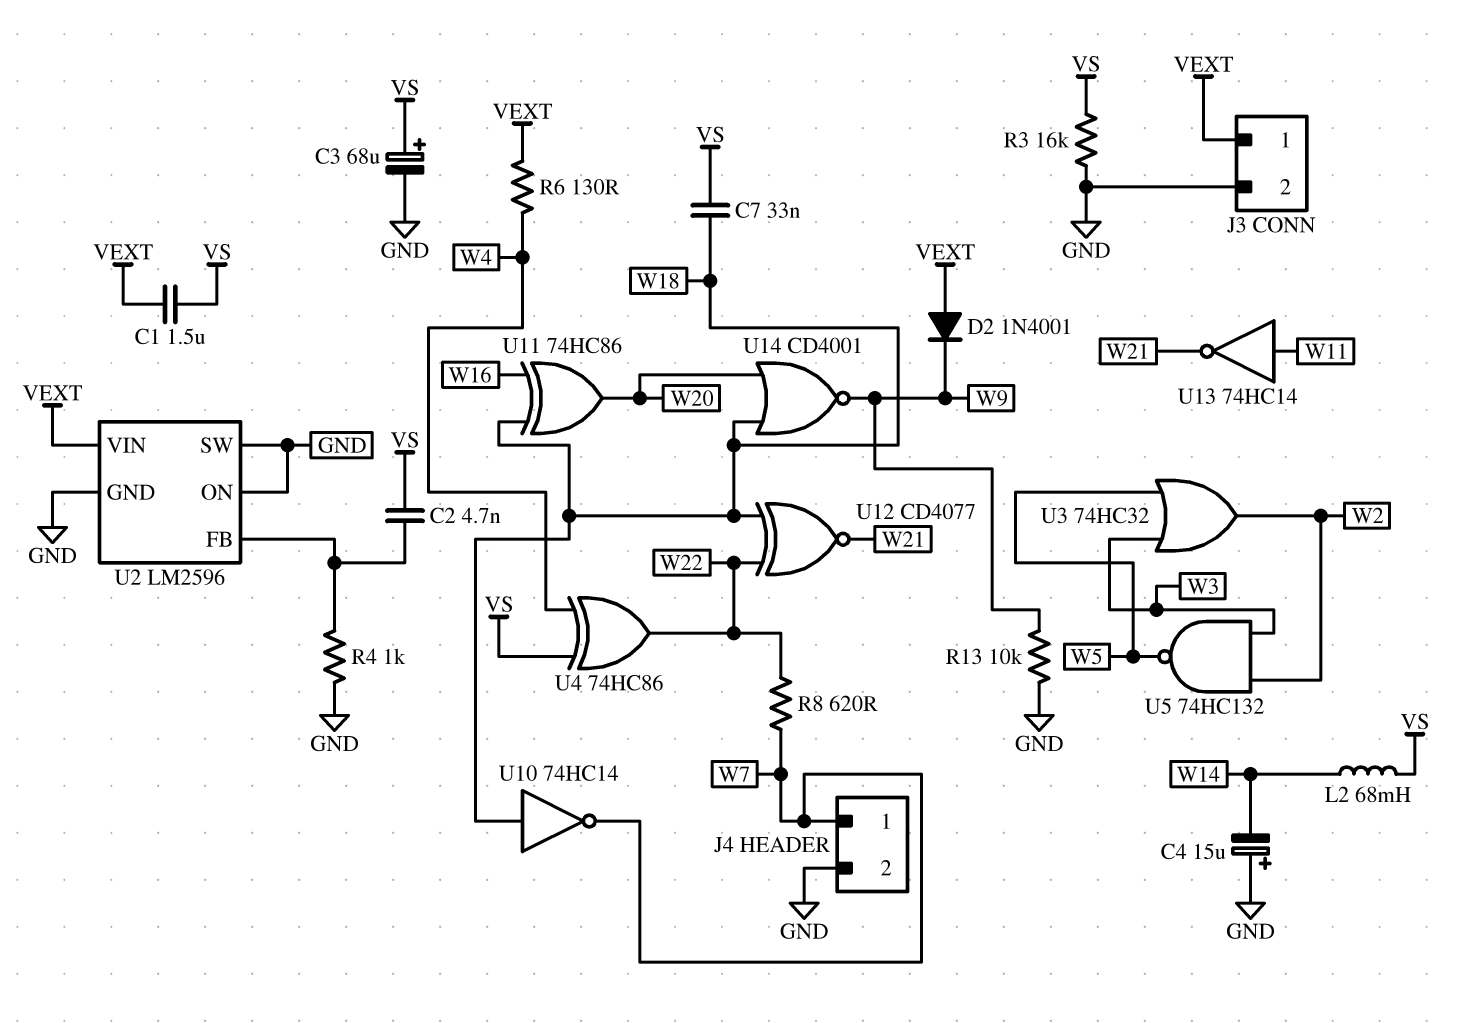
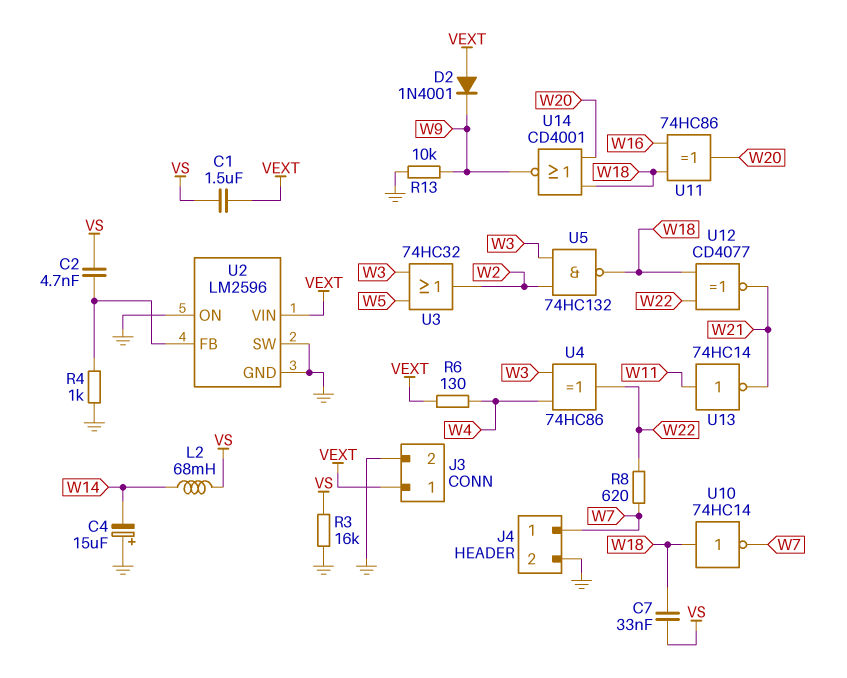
C3: 68uF (plus VS, minus GND) -> none
U4: XOR 74HC86 (in VS, in W4, out W22) -> XOR 74HC86 (in W3, in W4, out W22)
U5: NAND 74HC132 (in W2, in W3, out W5) -> NAND 74HC132 (in W2, in W3, out W18)

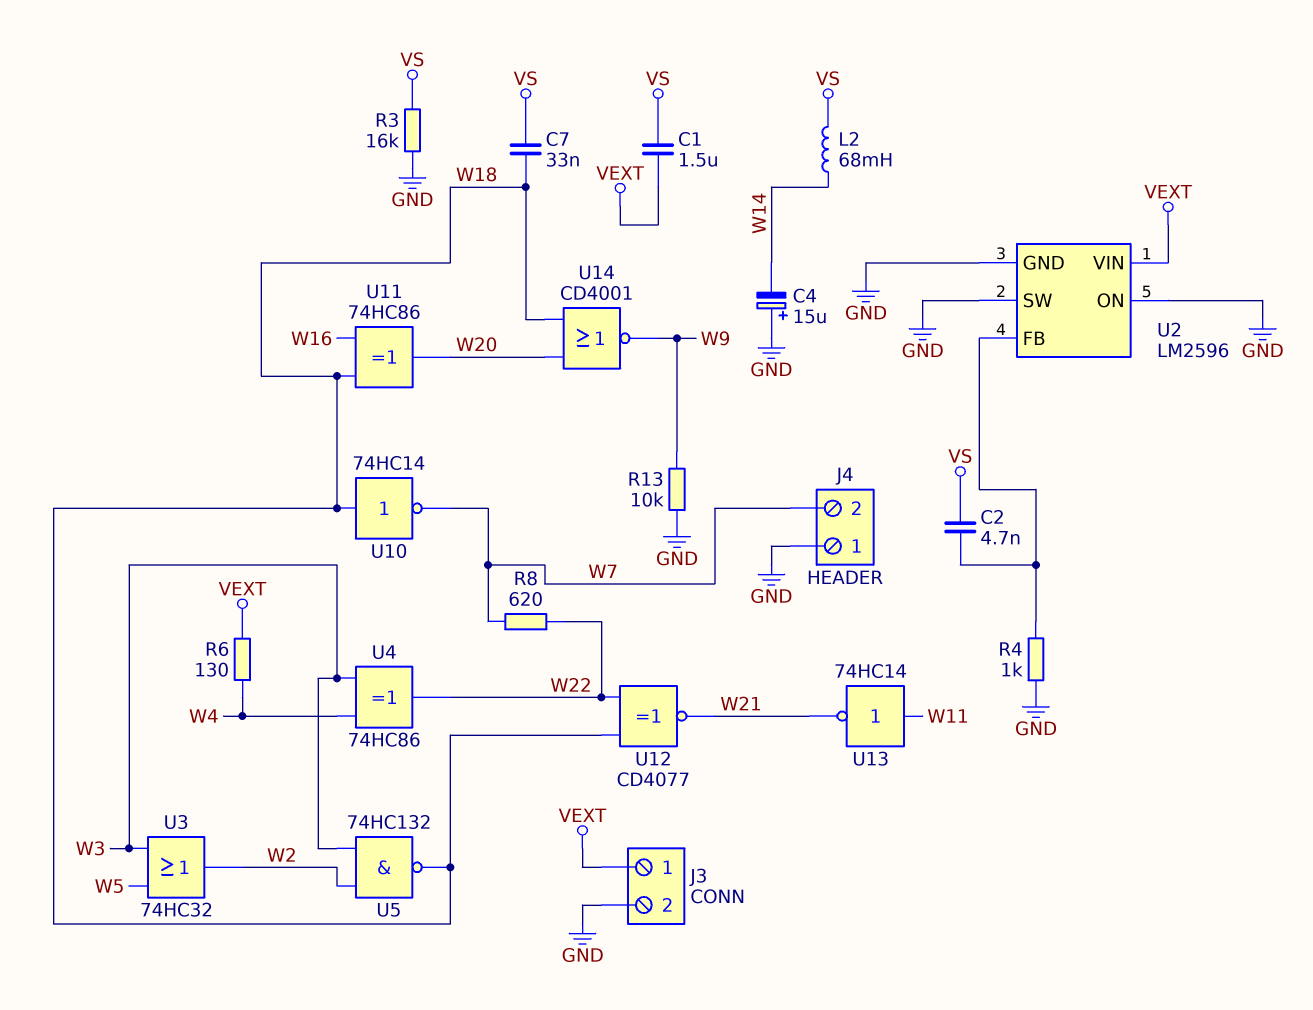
D2: diode 1N4001 (A VEXT, K W9) -> none
J4 pin 1: W7 -> GND
J4 pin 2: GND -> W7

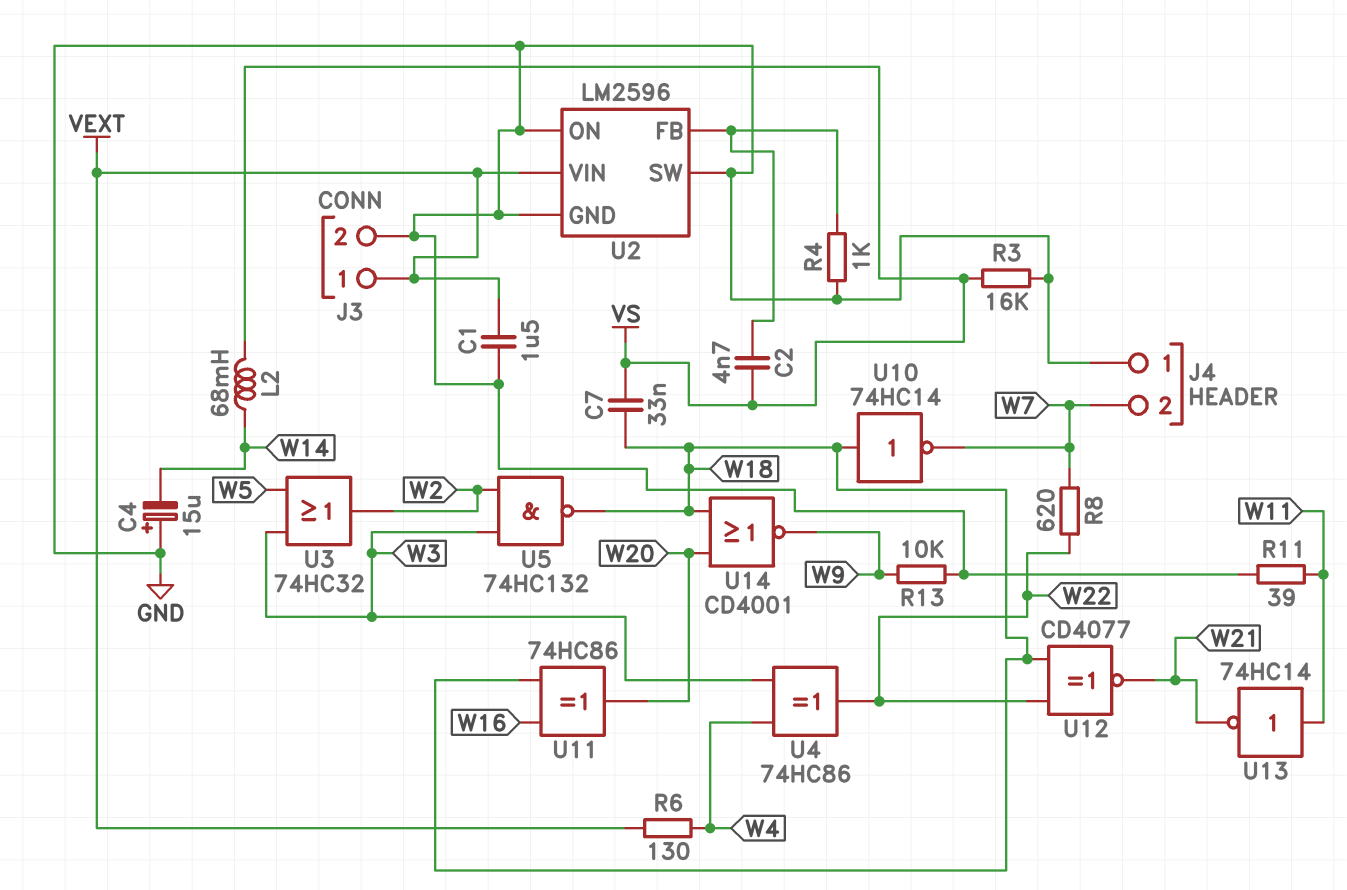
C1: 1.5uF (VEXT, VS) -> 1.5uF (GND, VEXT)
R11: none -> 39 (GND, W11)

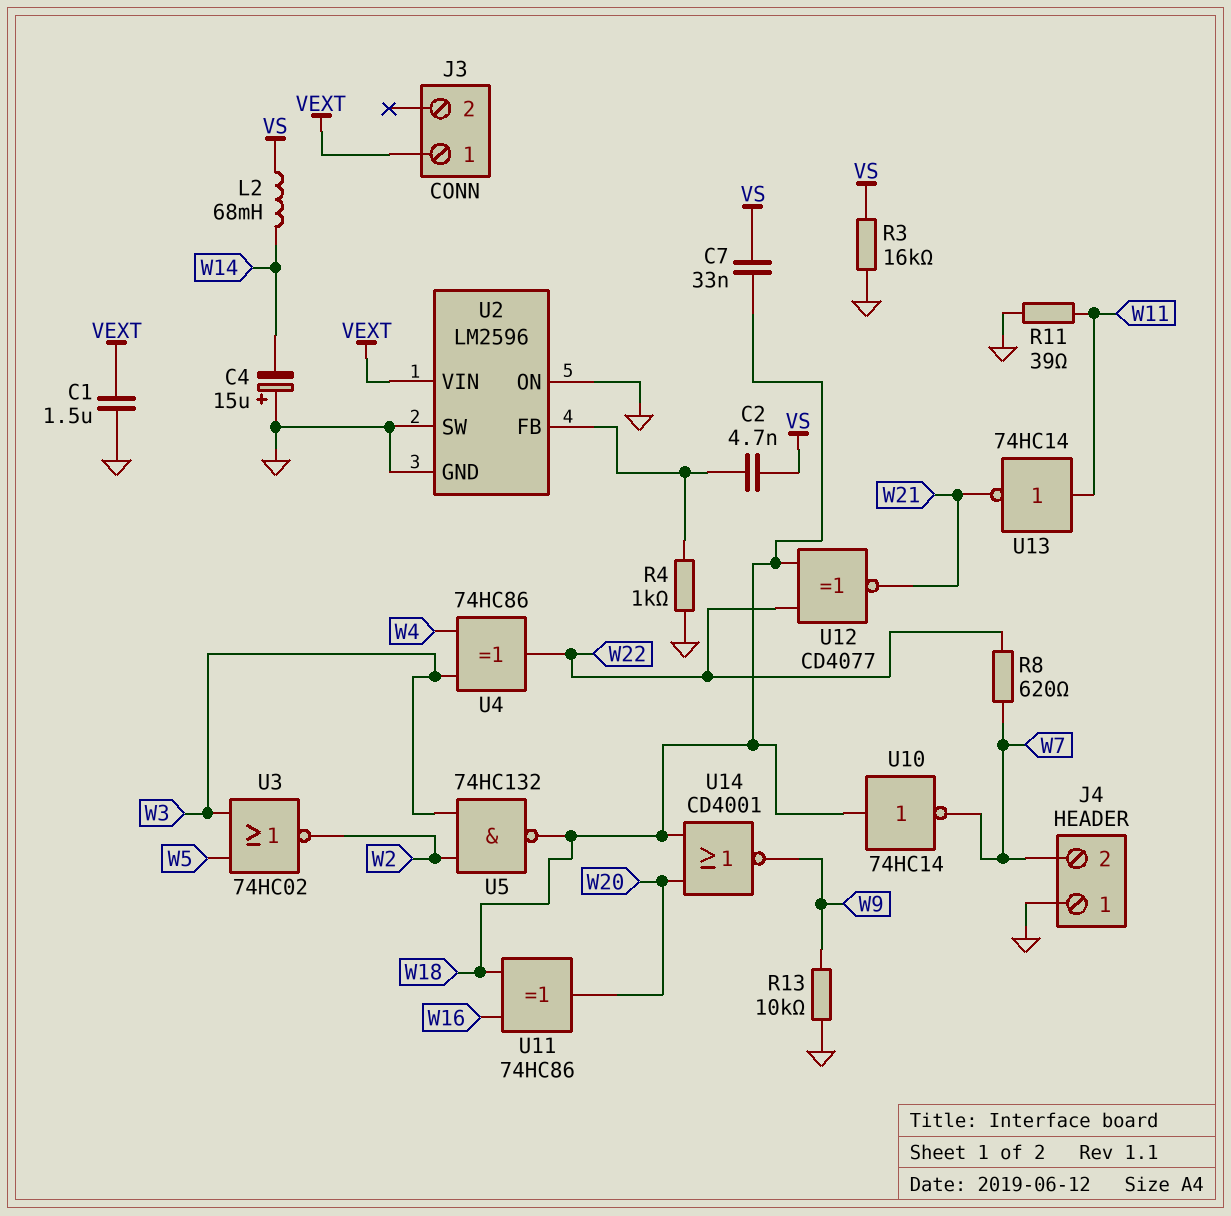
J3 pin 2: GND -> none
R6: 130 (VEXT, W4) -> none
U3: OR 74HC32 (in W3, in W5, out W2) -> NOR 74HC02 (in W3, in W5, out W2)

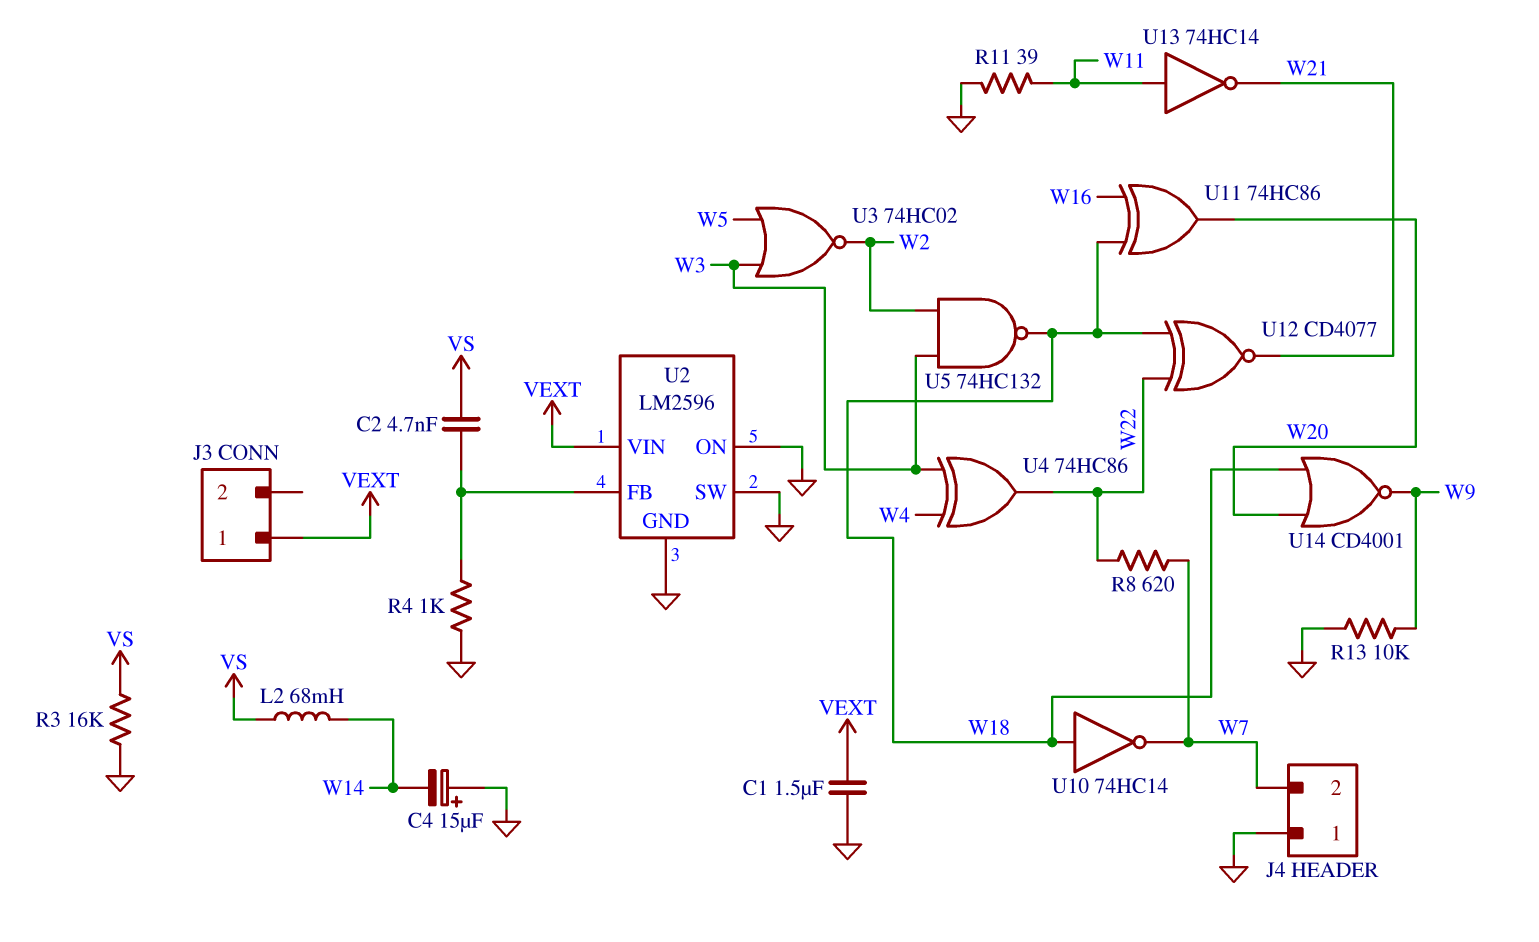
C7: 33nF (VS, W18) -> none

